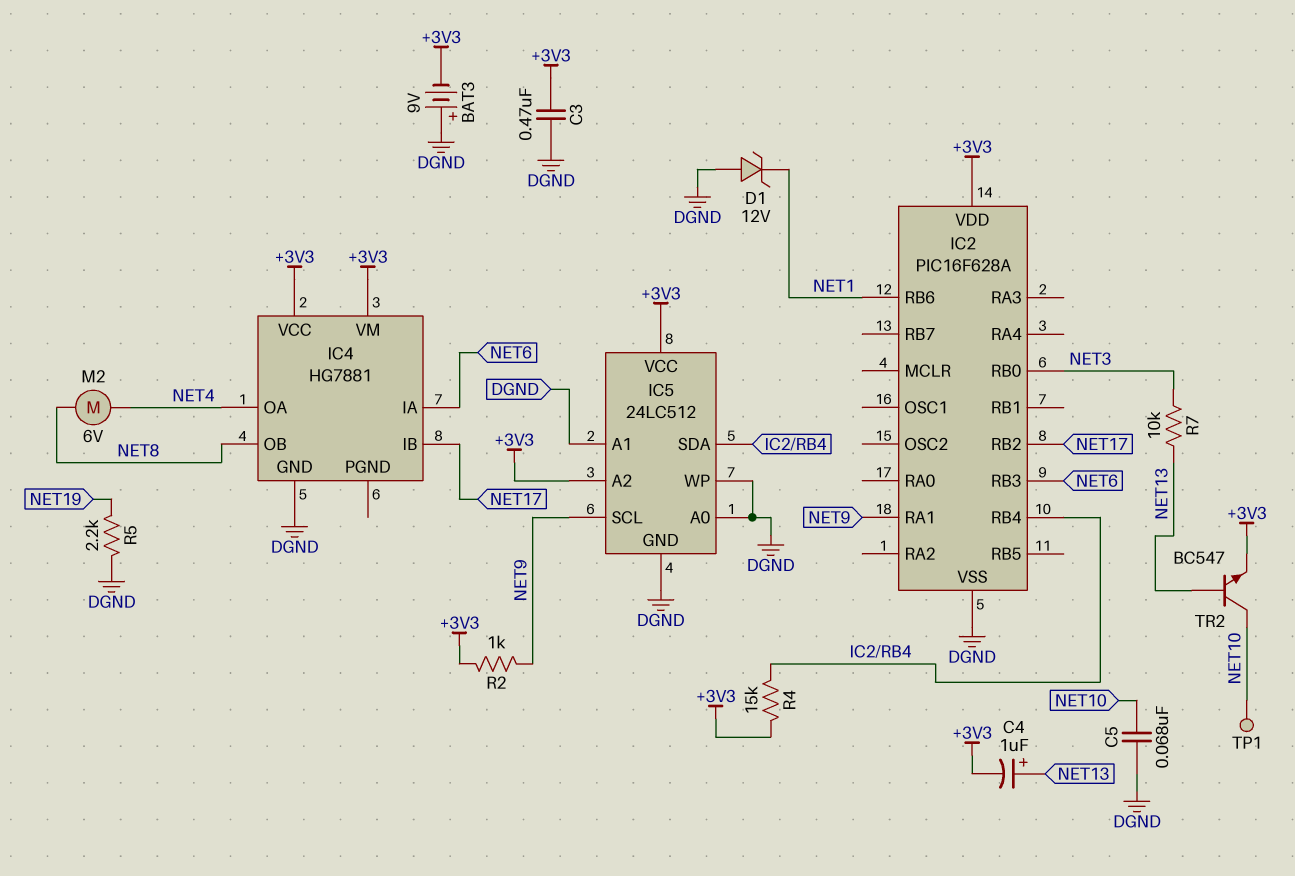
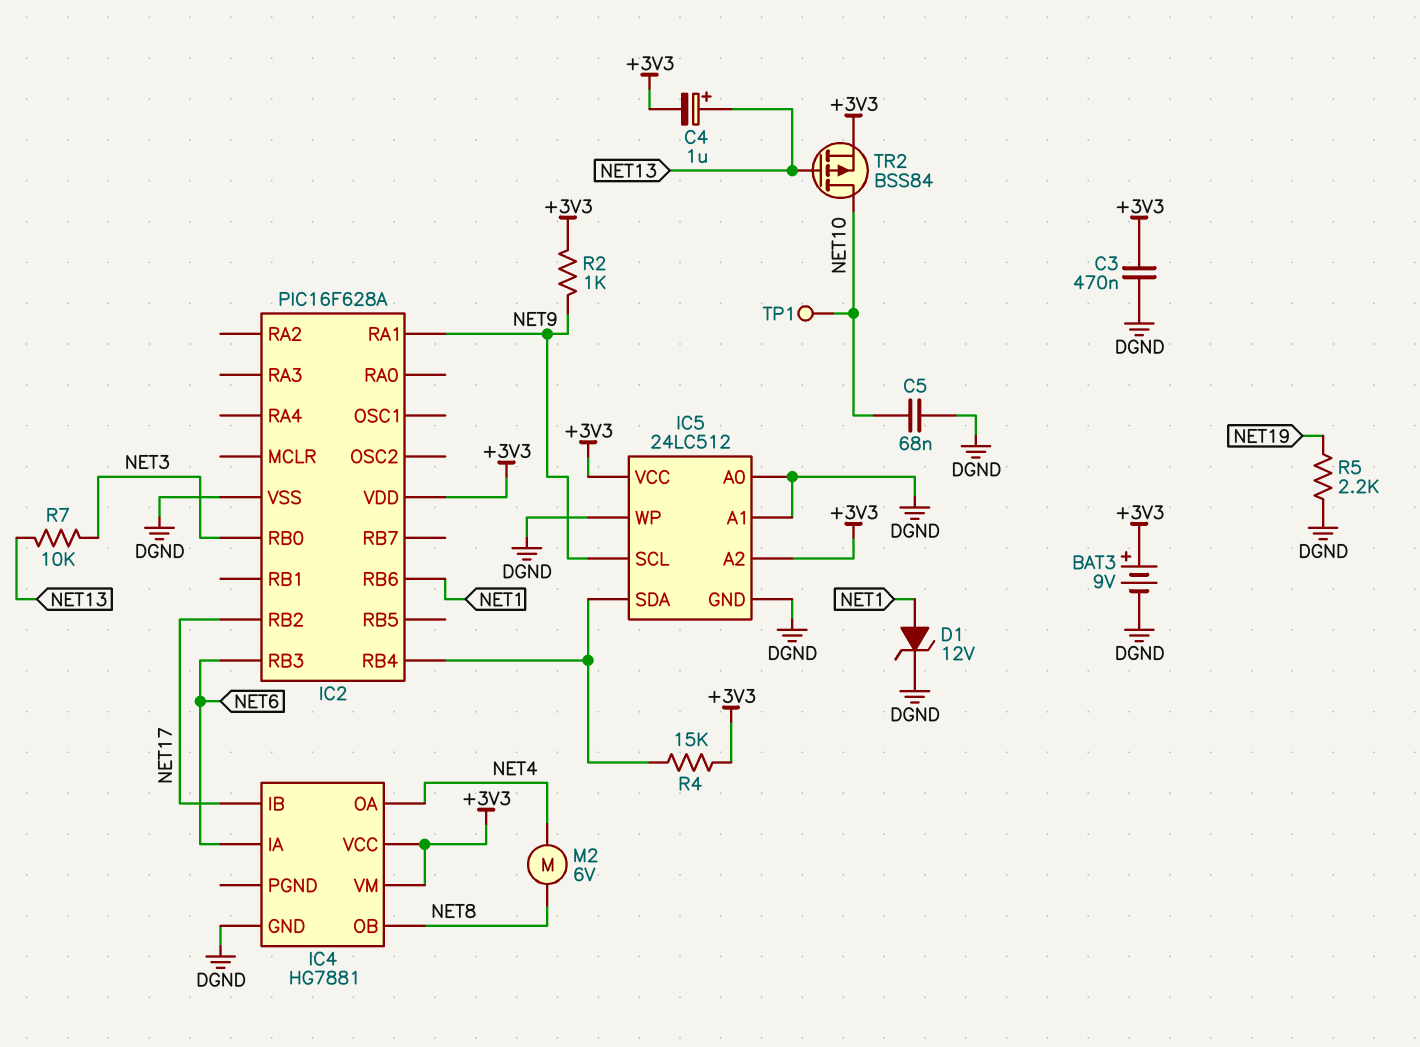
BAT3: 9V (plus DGND, minus +3V3) -> 9V (plus +3V3, minus DGND)
D1: zener 12V (A DGND, K NET1) -> zener 12V (A NET1, K DGND)
TR2: NPN BC547 (B NET13, C NET10, E +3V3) -> PMOS BSS84 (G NET13, D NET10, S +3V3)

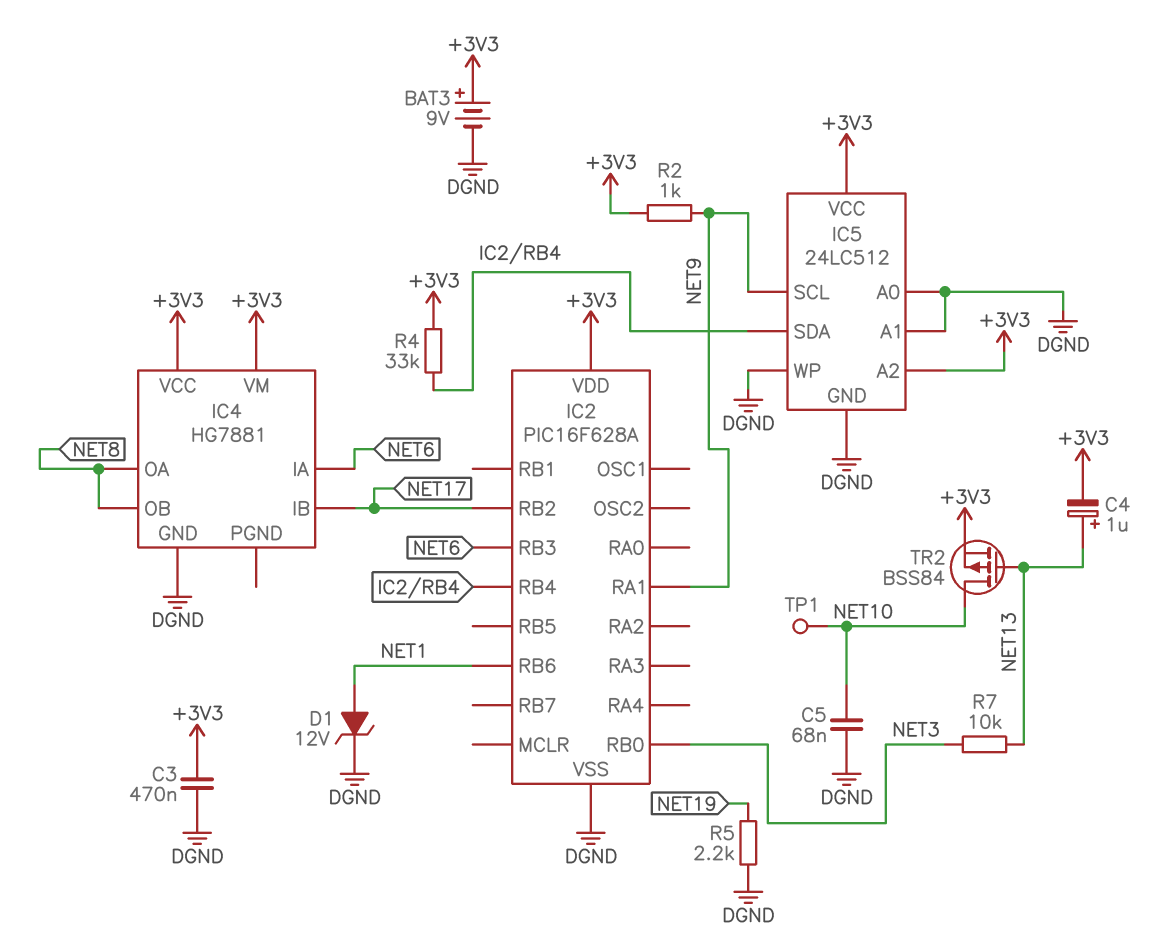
IC4 pin OA: NET4 -> NET8
M2: motor 6V (NET4, NET8) -> none
R4: 15k (+3V3, IC2/RB4) -> 33k (+3V3, IC2/RB4)

